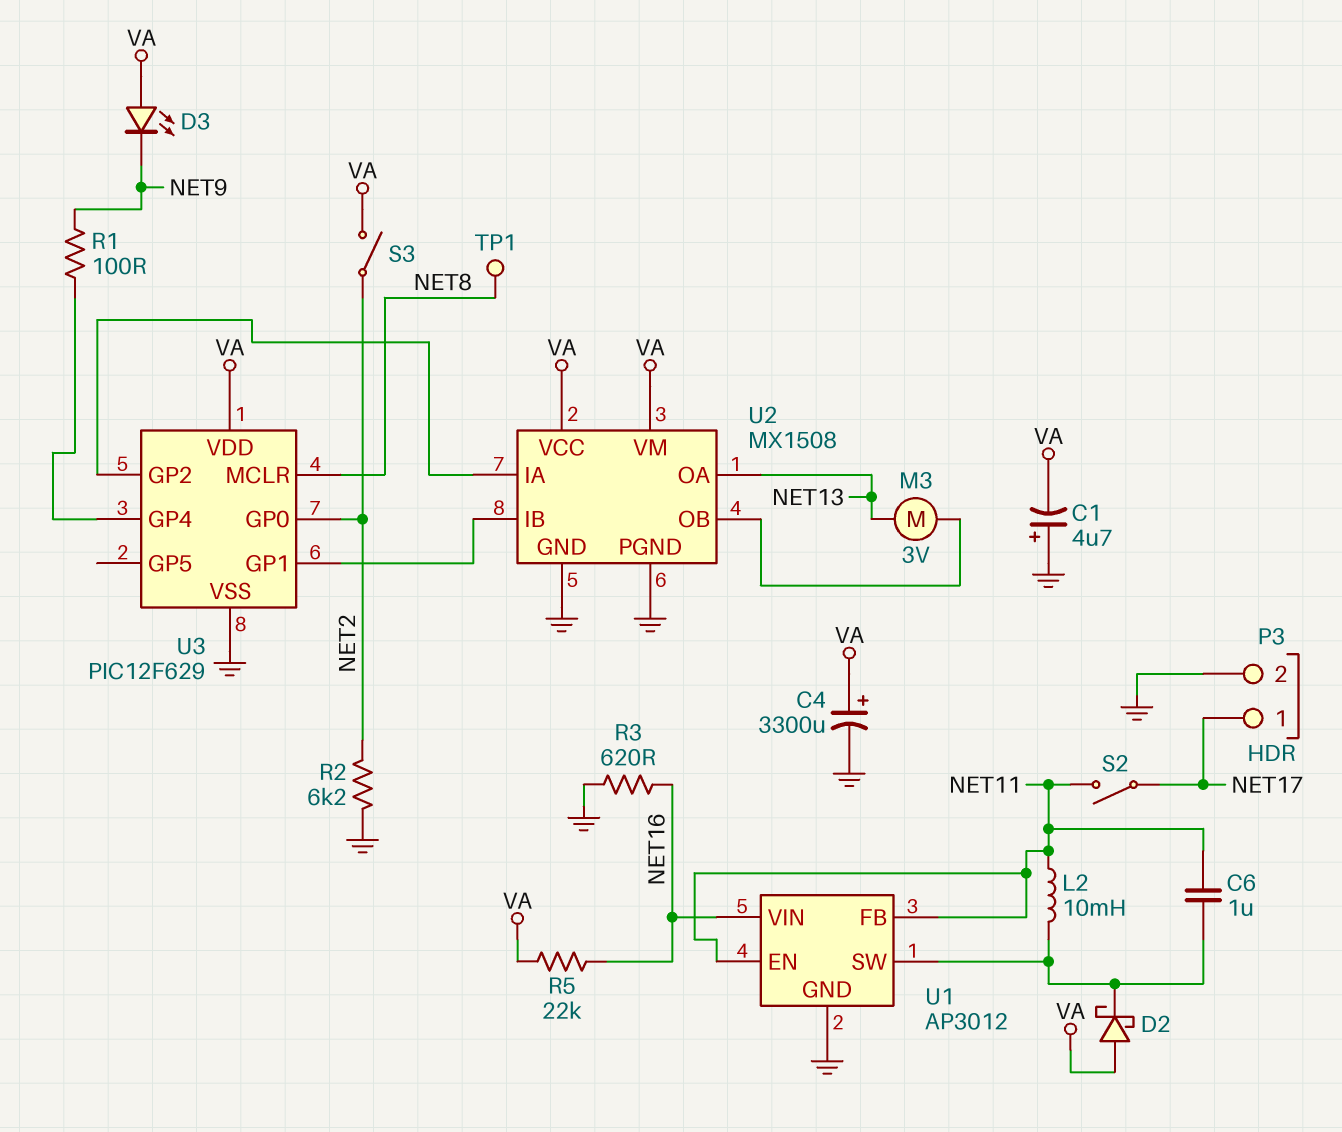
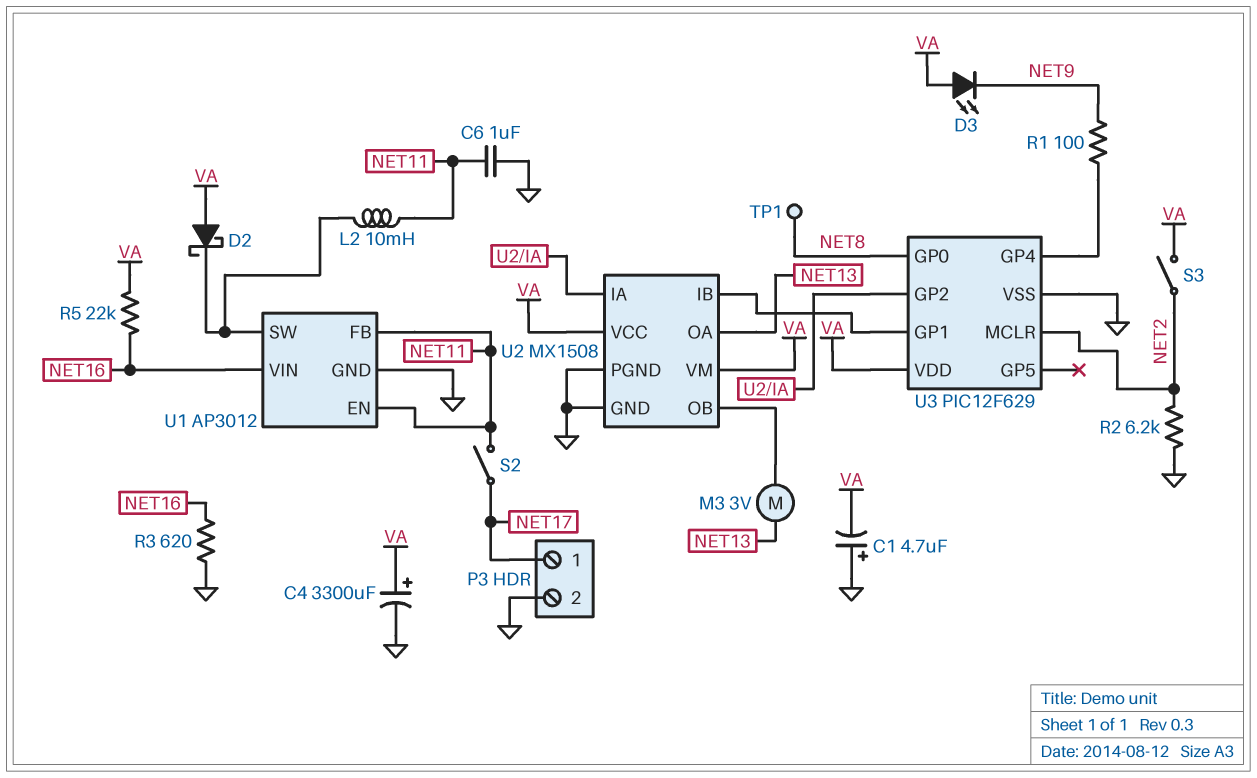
C6: 1uF (NET11, U1/SW) -> 1uF (GND, NET11)
U3 pin GP0: NET2 -> NET8
U3 pin MCLR: NET8 -> NET2

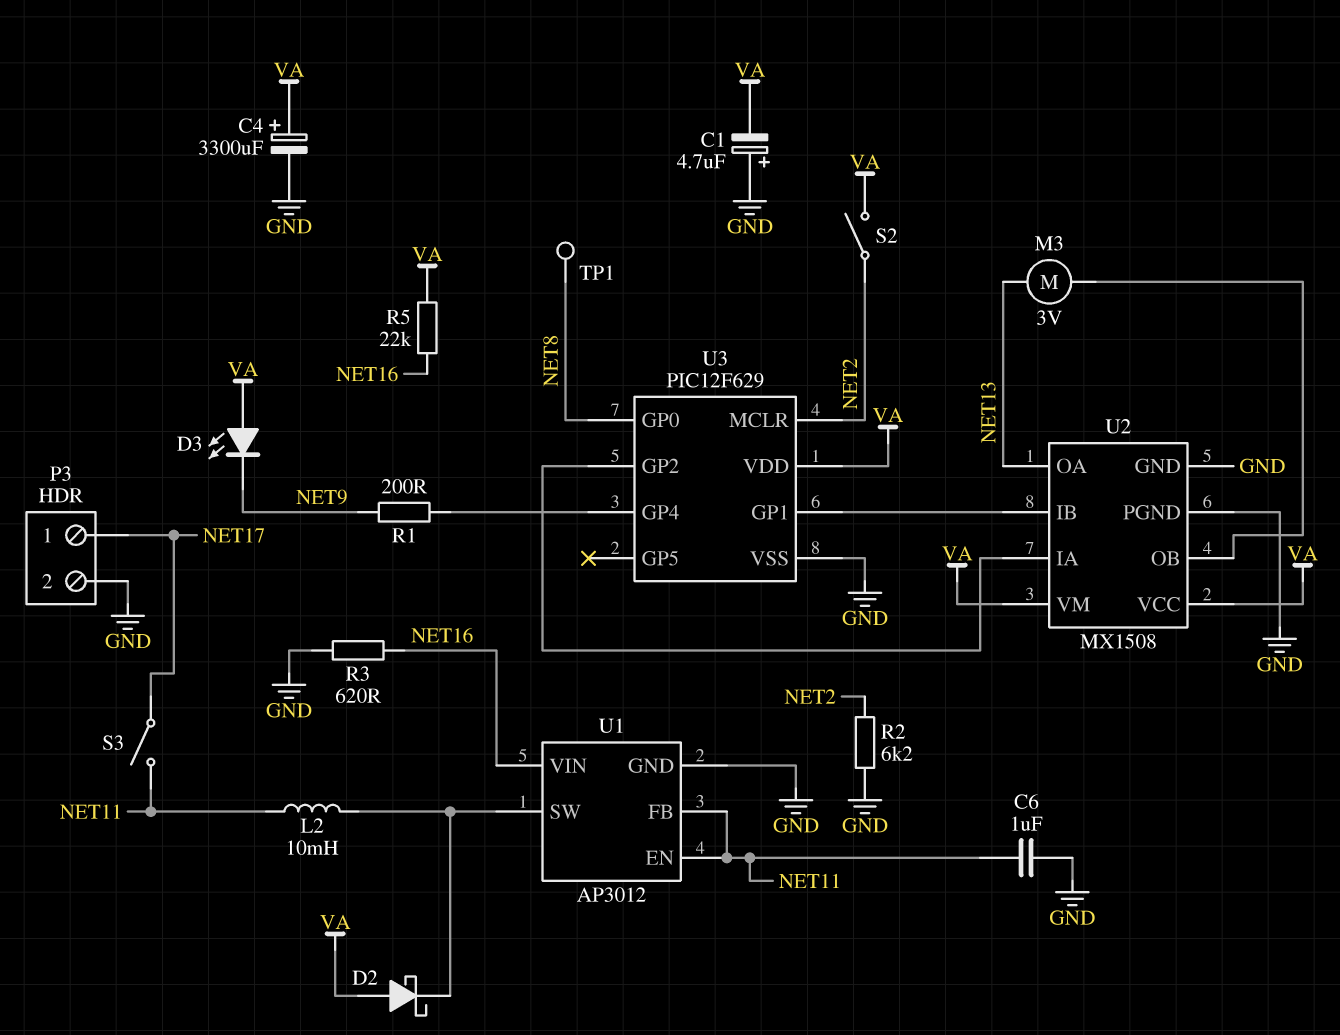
R1: 100 (NET9, U3/GP4) -> 200 (NET9, U3/GP4)
S2: switch (NET11, NET17) -> switch (NET2, VA)
S3: switch (NET2, VA) -> switch (NET11, NET17)

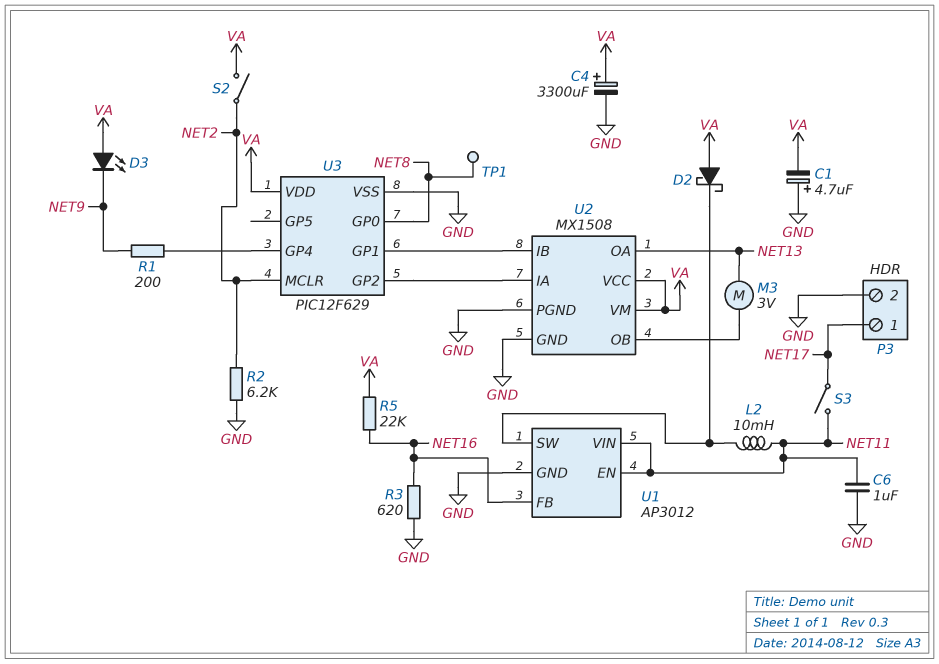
U1 pin FB: NET11 -> NET16
U1 pin VIN: NET16 -> NET11

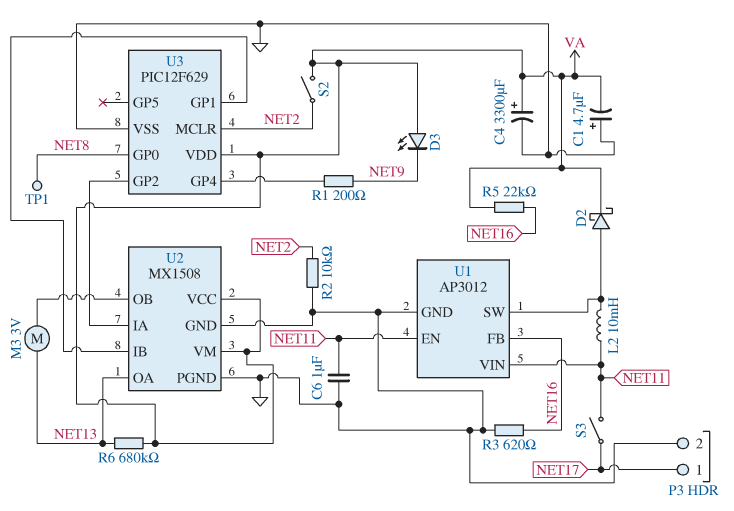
D2: schottky (A VA, K U1/SW) -> schottky (A U1/SW, K VA)
R2: 6.2k (GND, NET2) -> 10k (GND, NET2)
R6: none -> 680k (NET13, VA)

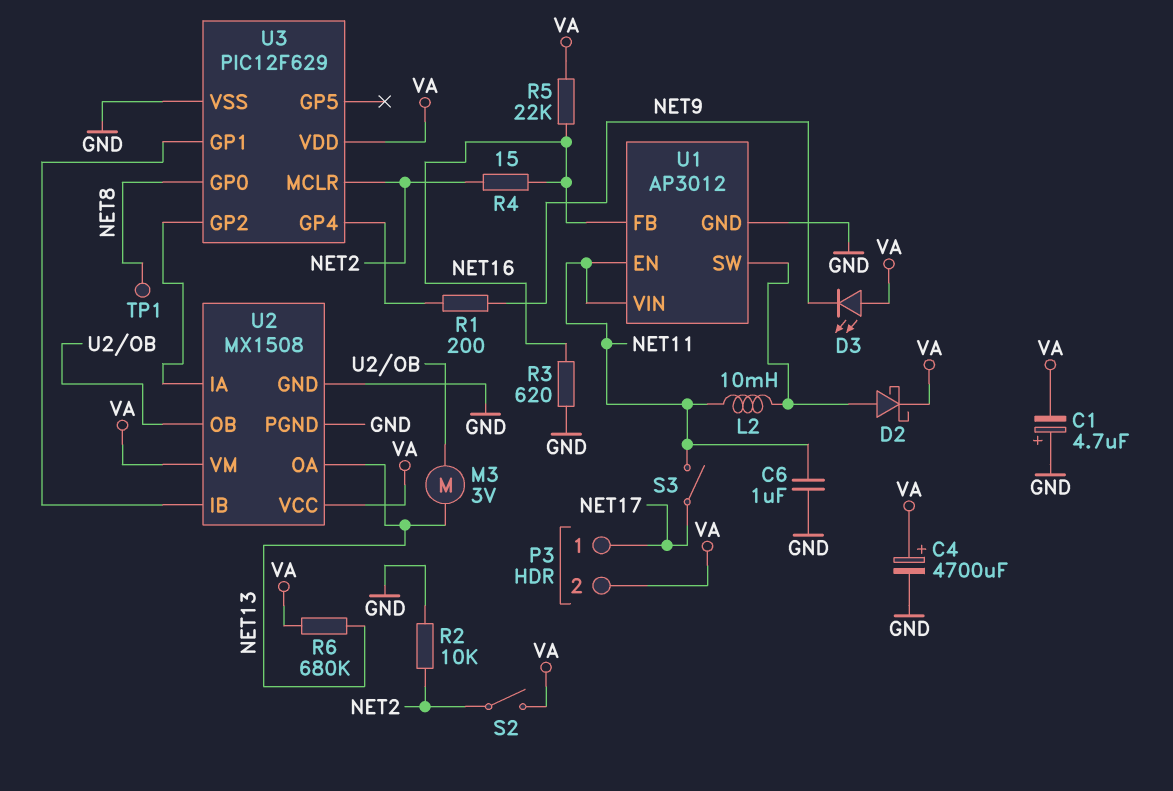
C4: 3300uF (plus VA, minus GND) -> 4700uF (plus VA, minus GND)
P3 pin 2: GND -> VA
R4: none -> 15 (NET2, NET16)

